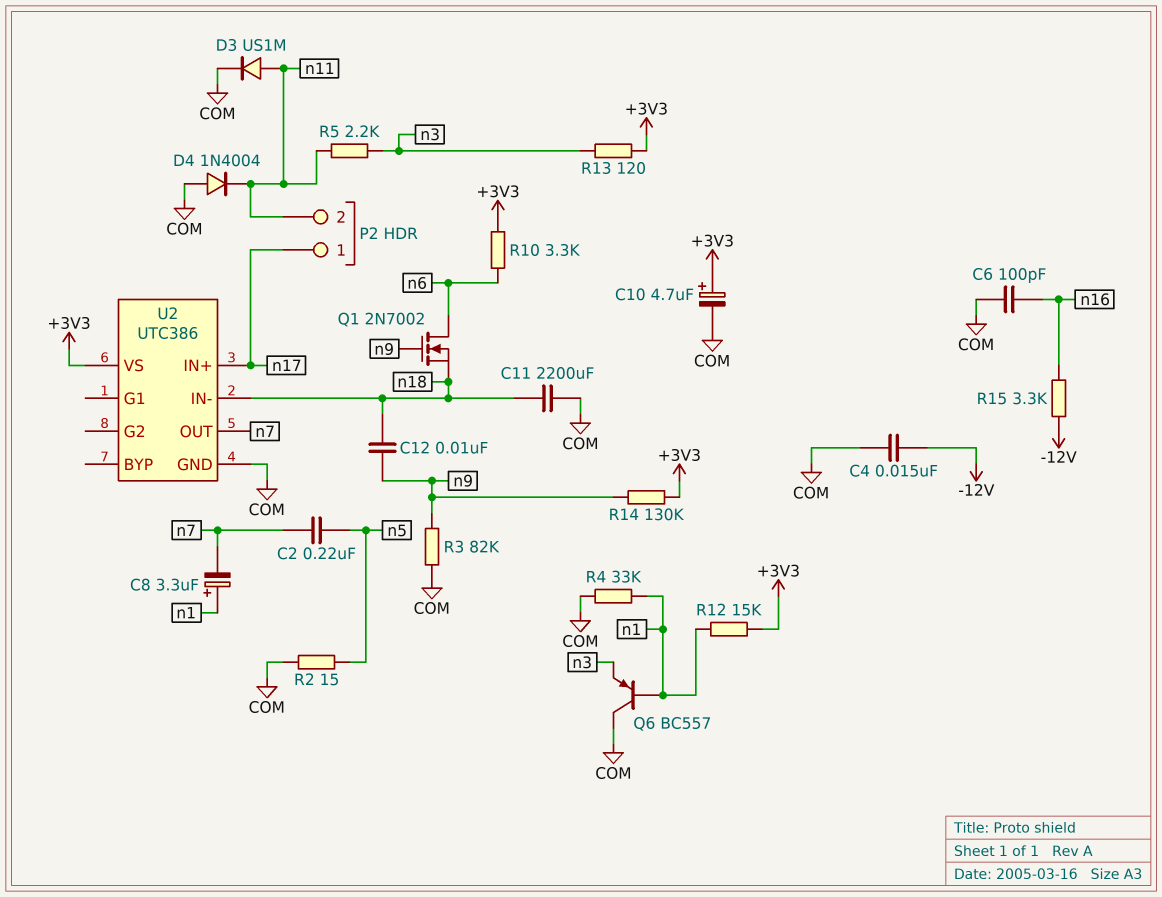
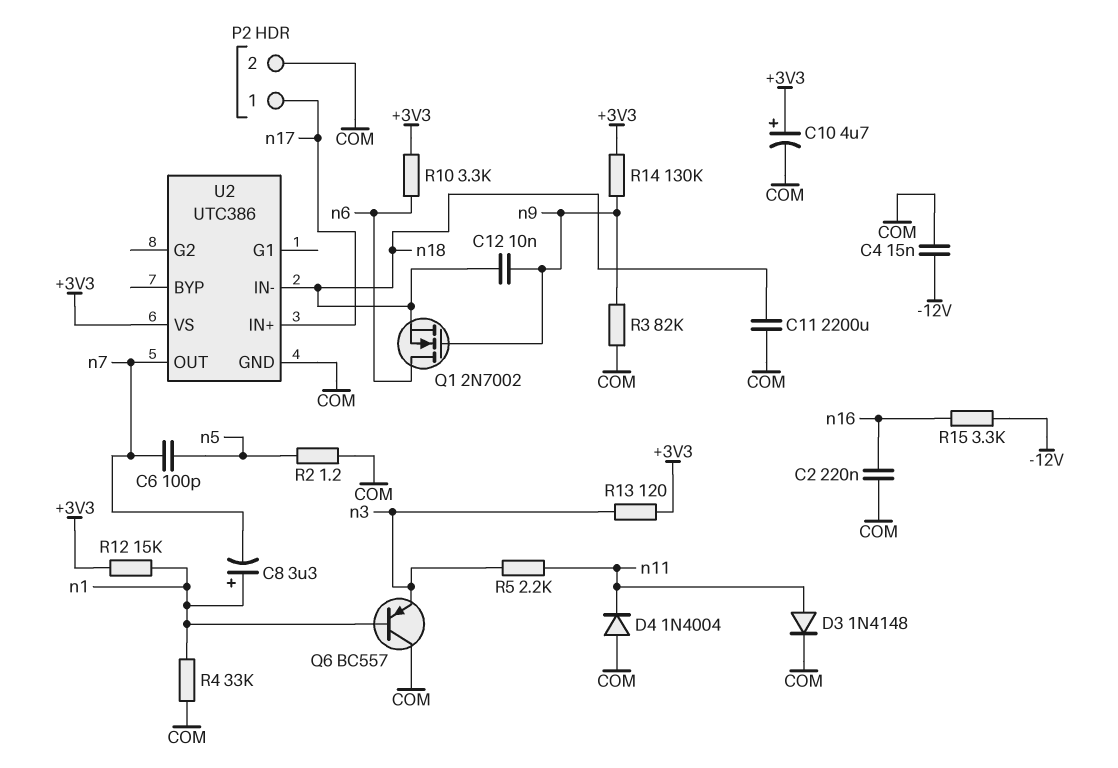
C2: 220nF (n5, n7) -> 220nF (COM, n16)
C6: 100pF (COM, n16) -> 100pF (n5, n7)
D3: diode US1M (A n11, K COM) -> diode 1N4148 (A n11, K COM)
P2 pin 2: n11 -> COM
R2: 15 (COM, n5) -> 1.2 (COM, n5)

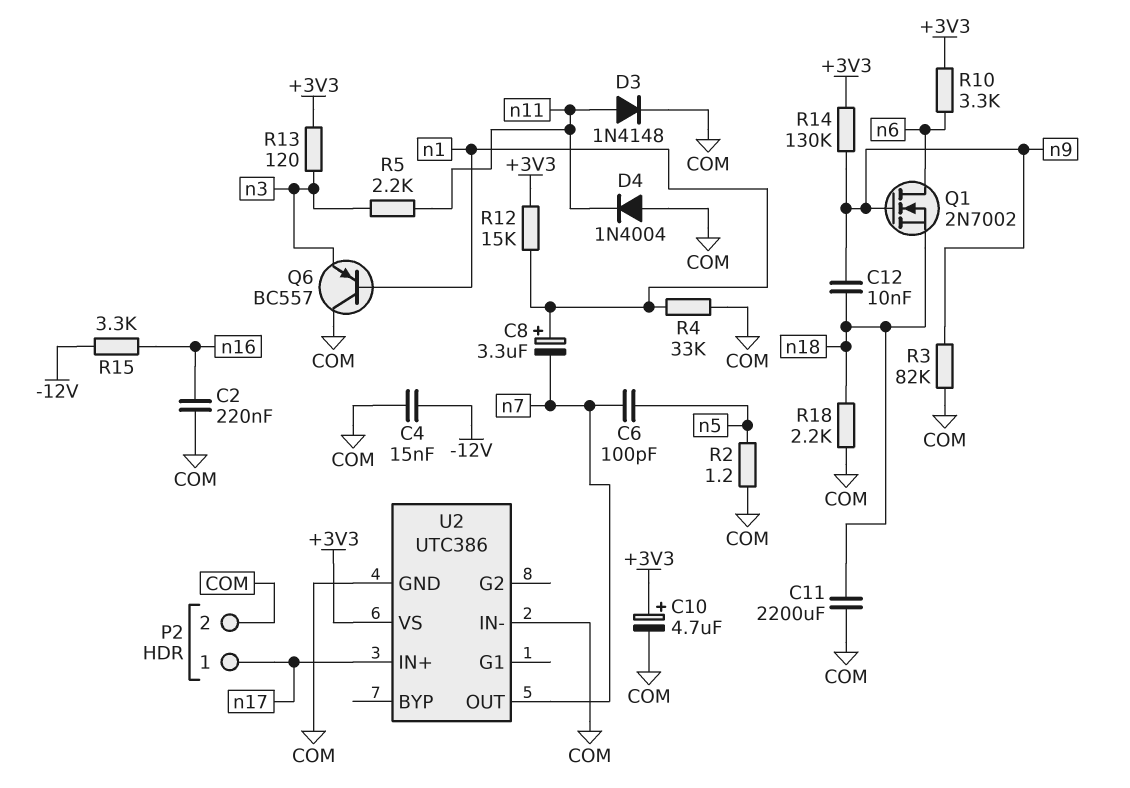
R18: none -> 2.2k (COM, n18)
U2 pin IN-: n18 -> COM

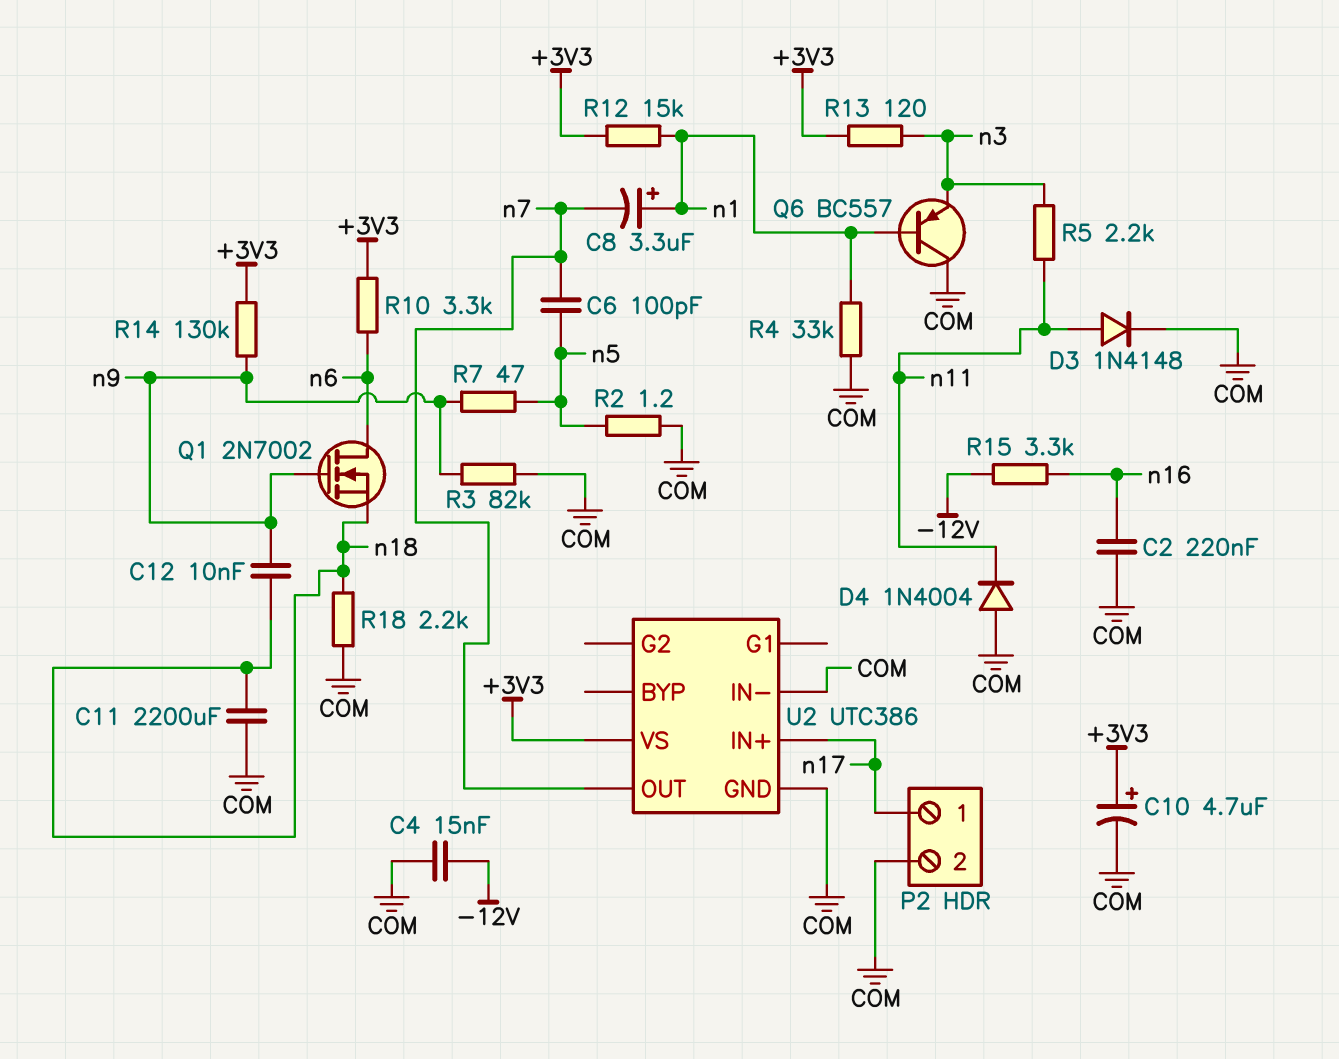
R7: none -> 47 (n5, n9)

